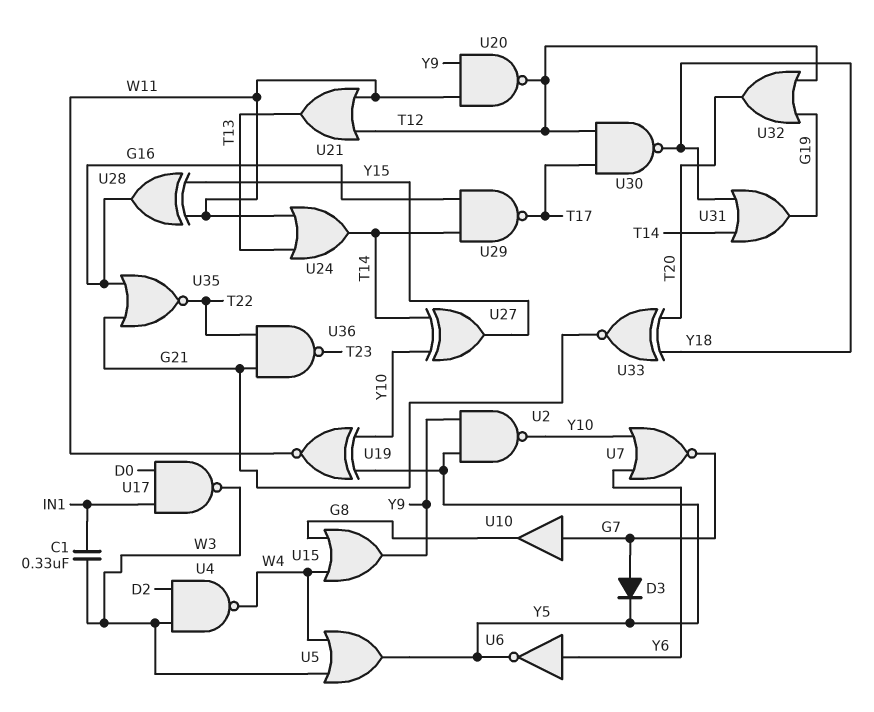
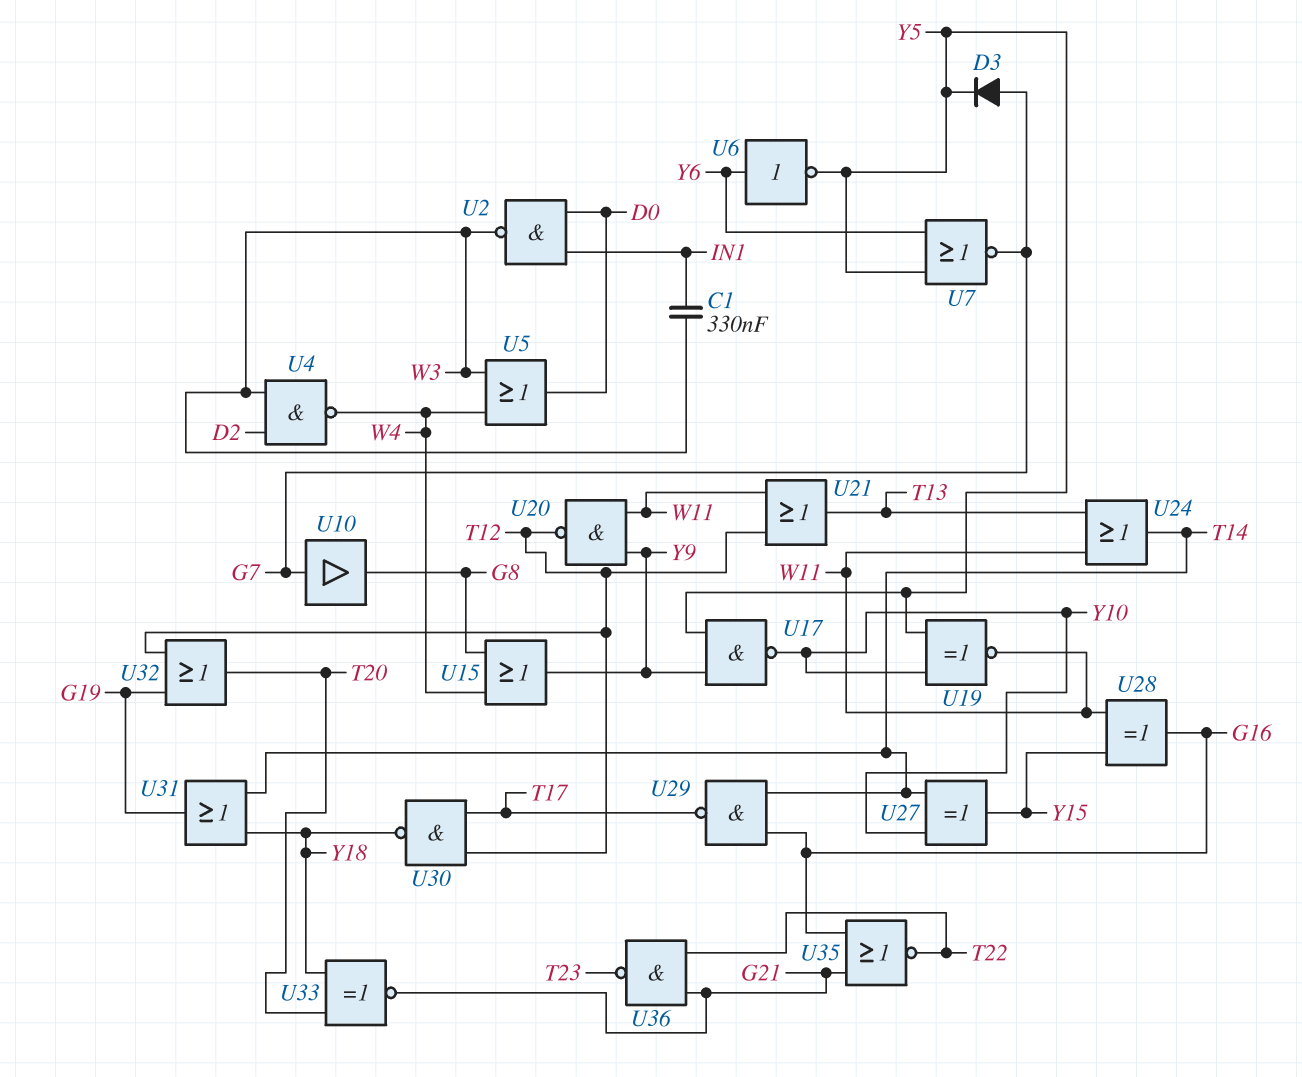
U2: NAND (in Y5, in Y9, out Y10) -> NAND (in D0, in IN1, out W3)
U5: OR (in W3, in W4, out Y5) -> OR (in W3, in W4, out D0)
U7: NOR (in Y6, in Y10, out G7) -> NOR (in Y5, in Y6, out G7)
U17: NAND (in D0, in IN1, out W3) -> NAND (in Y5, in Y9, out Y10)

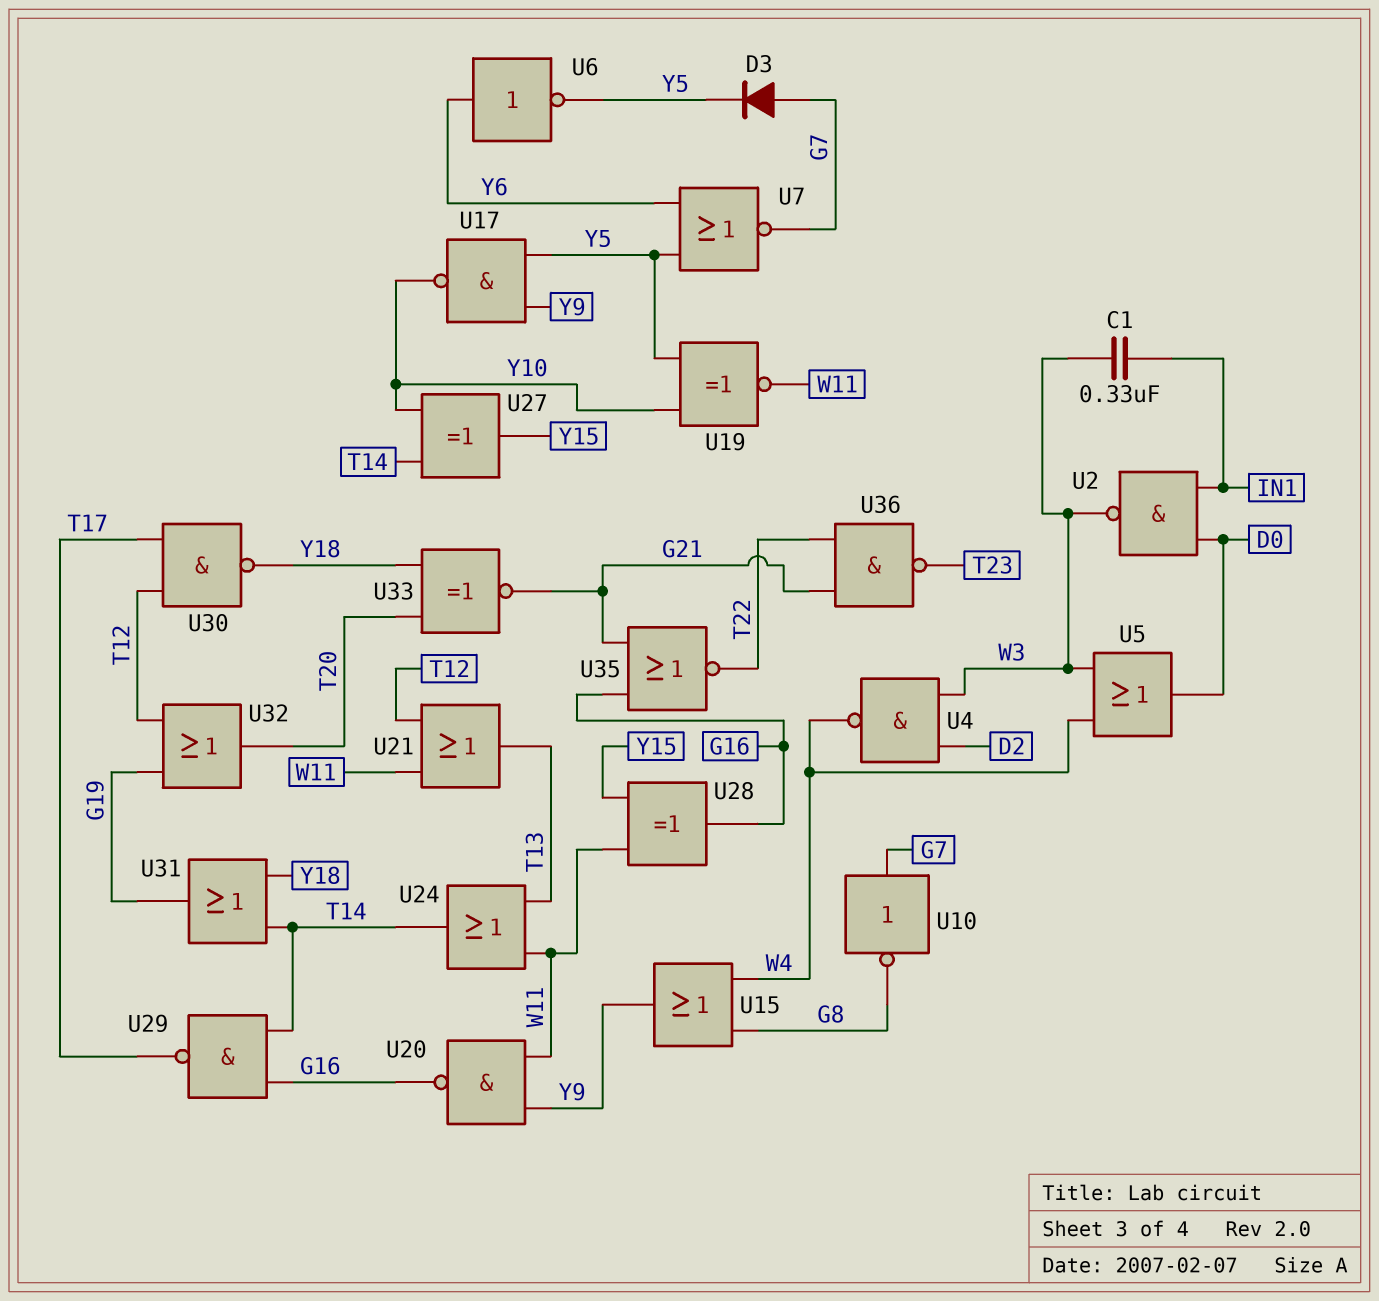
U10: buffer (in G7, out G8) -> NOT (in G7, out G8)
U20: NAND (in W11, in Y9, out T12) -> NAND (in W11, in Y9, out G16)

